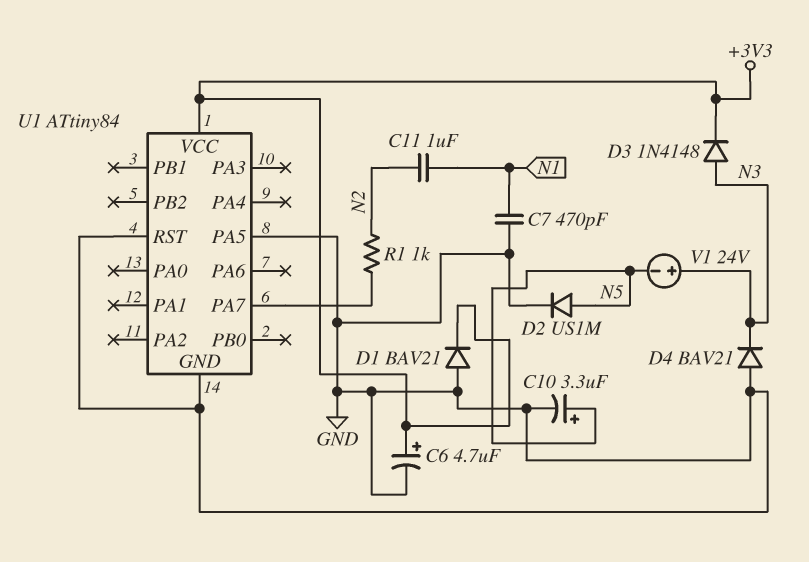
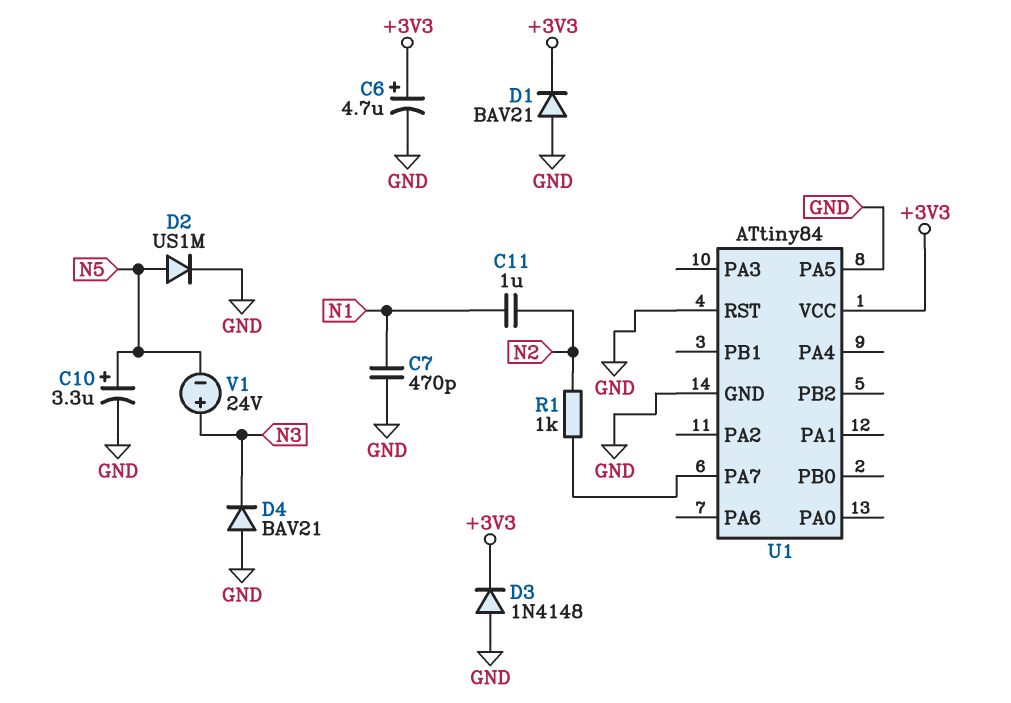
D3: diode 1N4148 (A N3, K +3V3) -> diode 1N4148 (A GND, K +3V3)

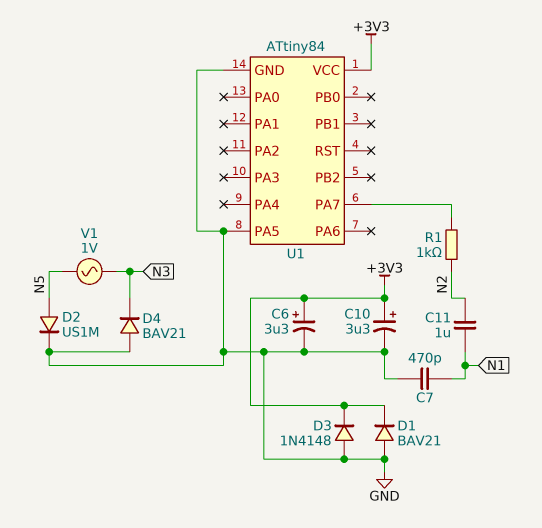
C6: 4.7uF (plus +3V3, minus GND) -> 3.3uF (plus +3V3, minus GND)
C10: 3.3uF (plus N5, minus GND) -> 3.3uF (plus +3V3, minus GND)
U1 pin RST: GND -> none
V1: 24V (plus N3, minus N5) -> AC 1V (N3, N5)

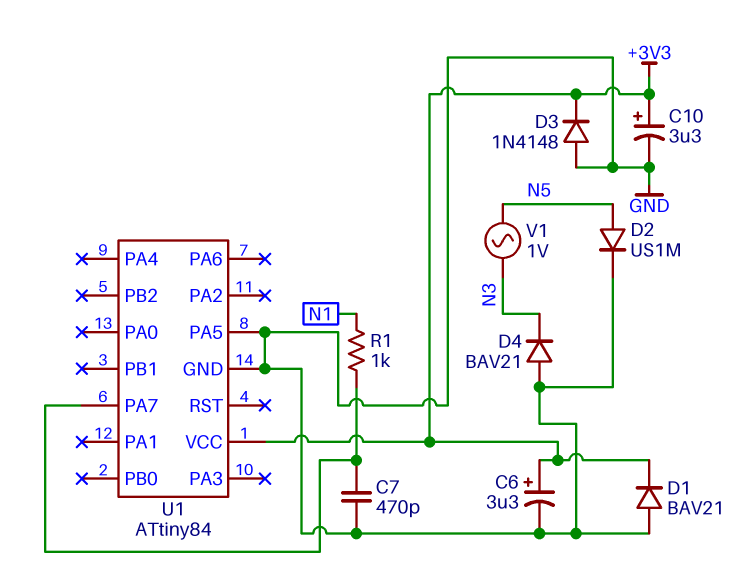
C7: 470pF (GND, N1) -> 470pF (GND, U1/PA7)
C11: 1uF (N1, N2) -> none
R1: 1k (N2, U1/PA7) -> 1k (N1, U1/PA7)

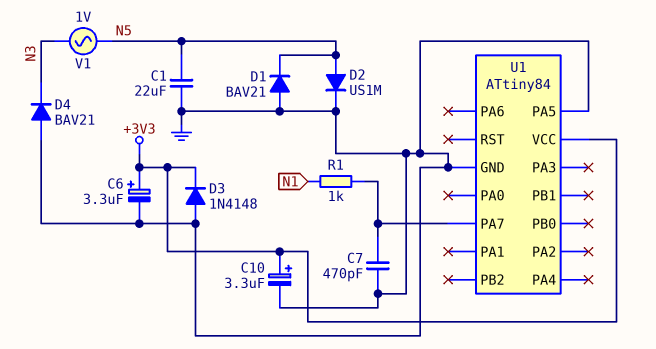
C1: none -> 22uF (GND, N5)
D1: diode BAV21 (A GND, K +3V3) -> diode BAV21 (A GND, K N5)

